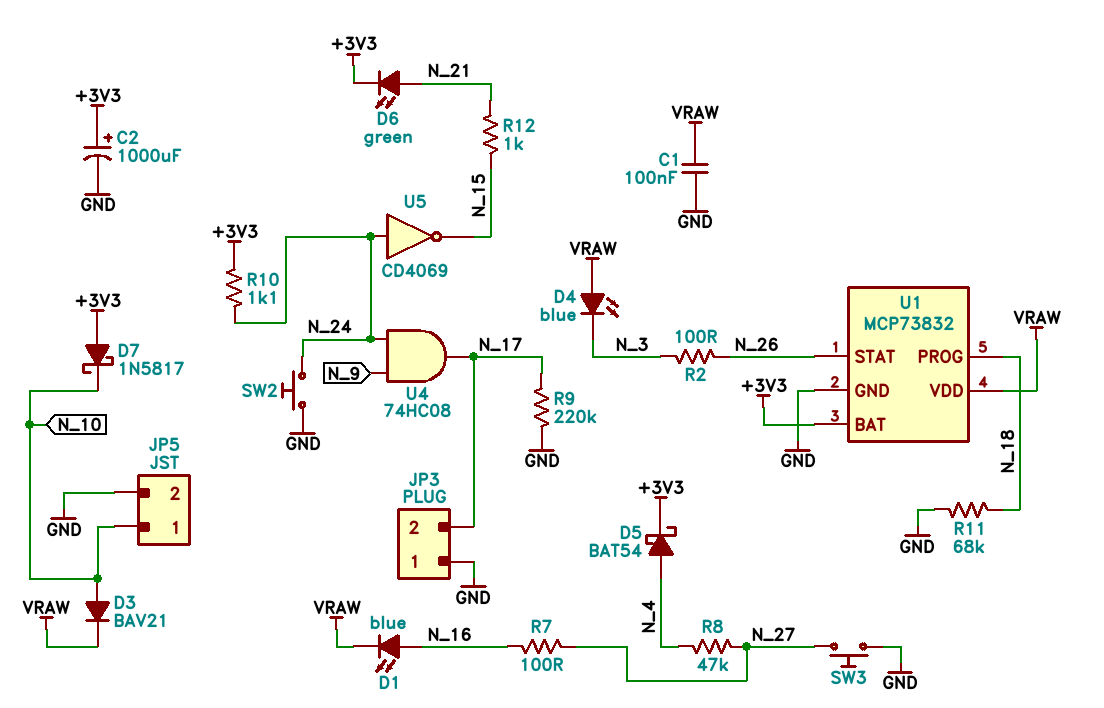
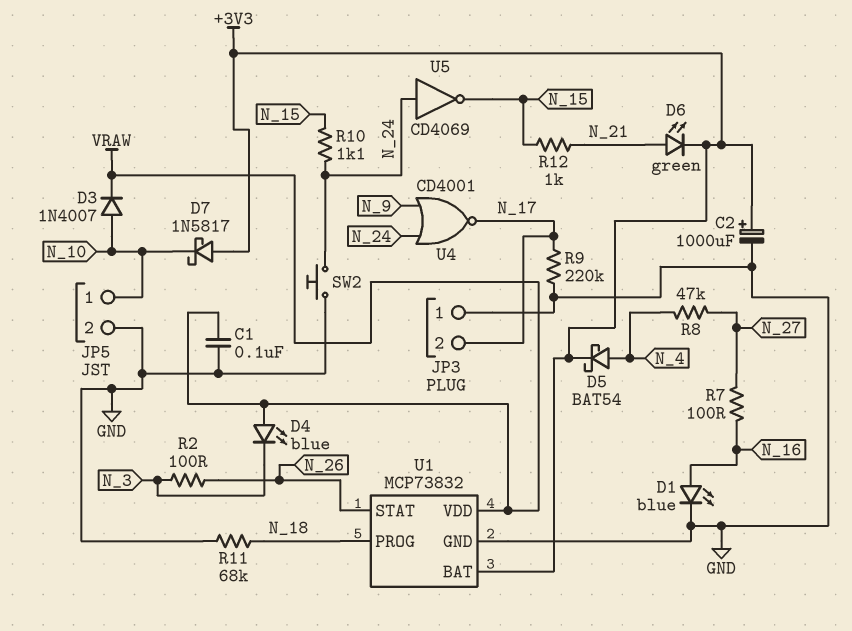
D1: LED blue (A N_16, K VRAW) -> LED blue (A N_16, K GND)
D3: diode BAV21 (A N_10, K VRAW) -> diode 1N4007 (A N_10, K VRAW)
R10: 1.1k (+3V3, N_24) -> 1.1k (N_15, N_24)
SW3: button (GND, N_27) -> none
U4: AND 74HC08 (in N_9, in N_24, out N_17) -> NOR CD4001 (in N_9, in N_24, out N_17)

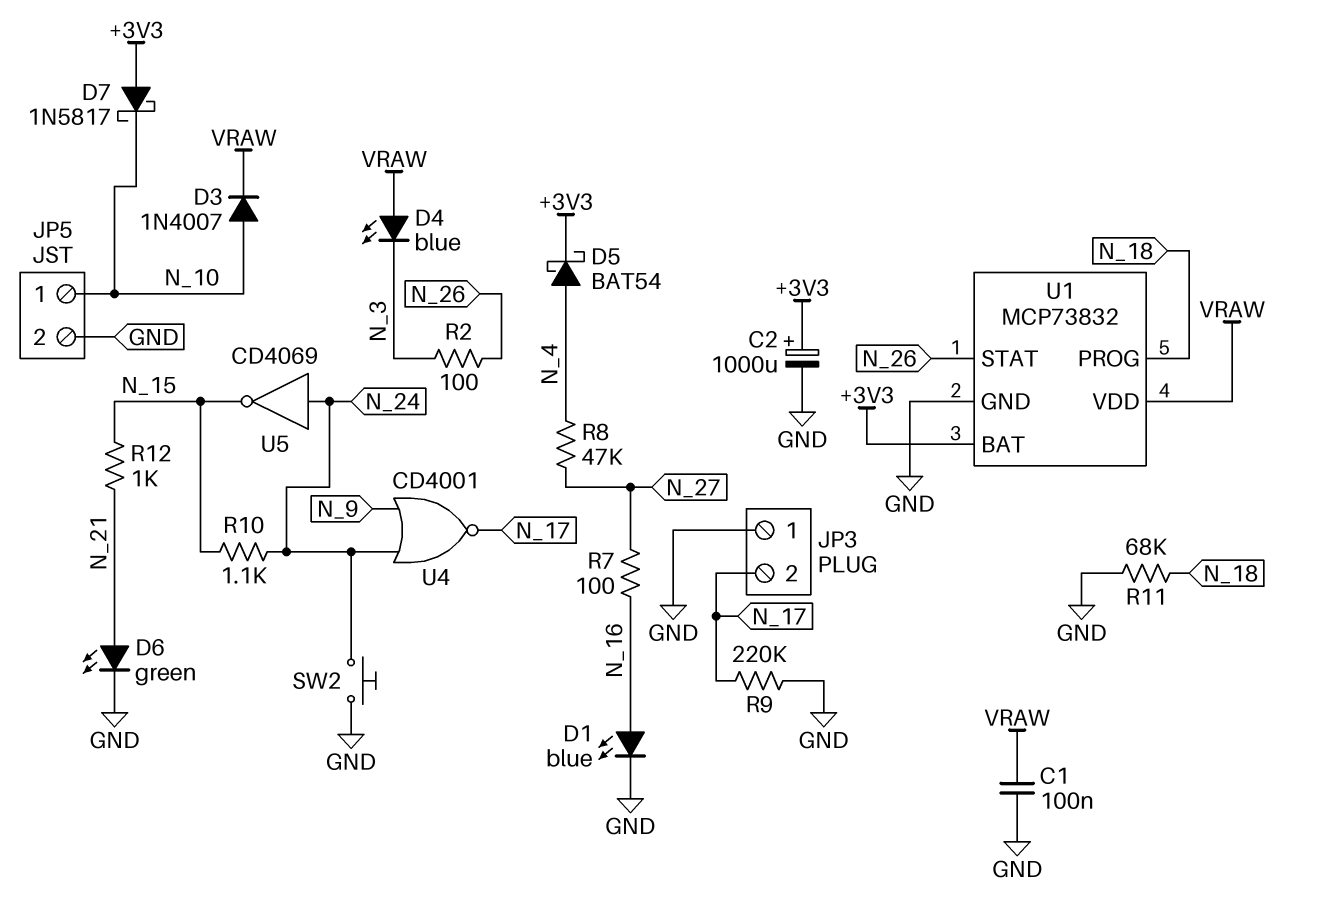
D6: LED green (A N_21, K +3V3) -> LED green (A N_21, K GND)

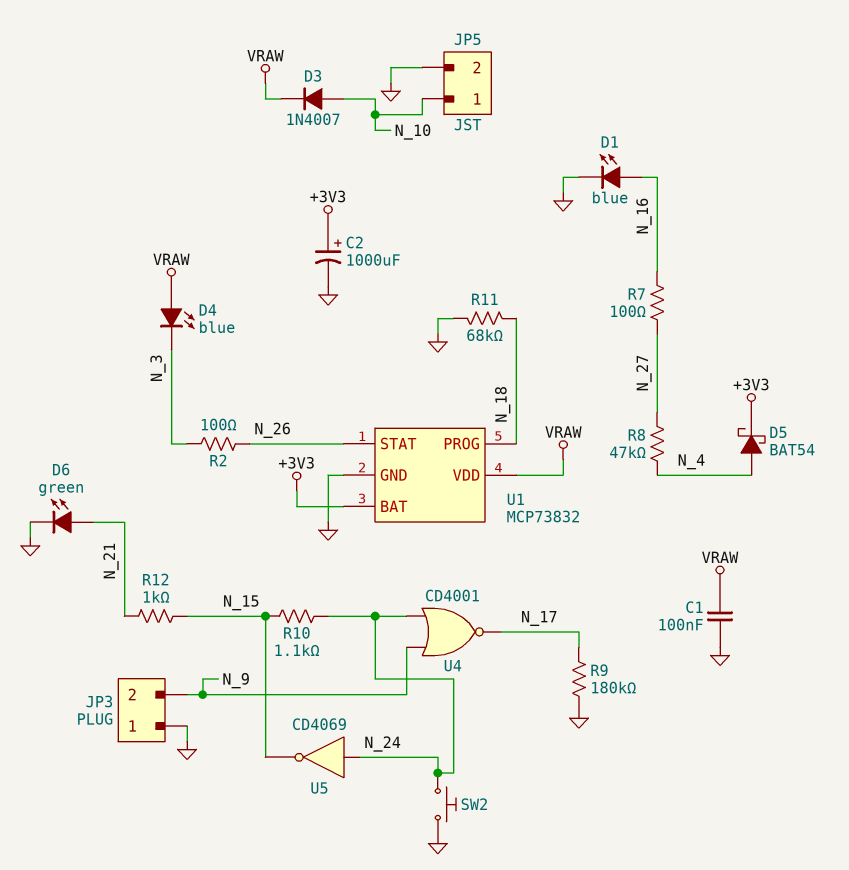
D7: schottky 1N5817 (A +3V3, K N_10) -> none
JP3 pin 2: N_17 -> N_9
R9: 220k (GND, N_17) -> 180k (GND, N_17)

